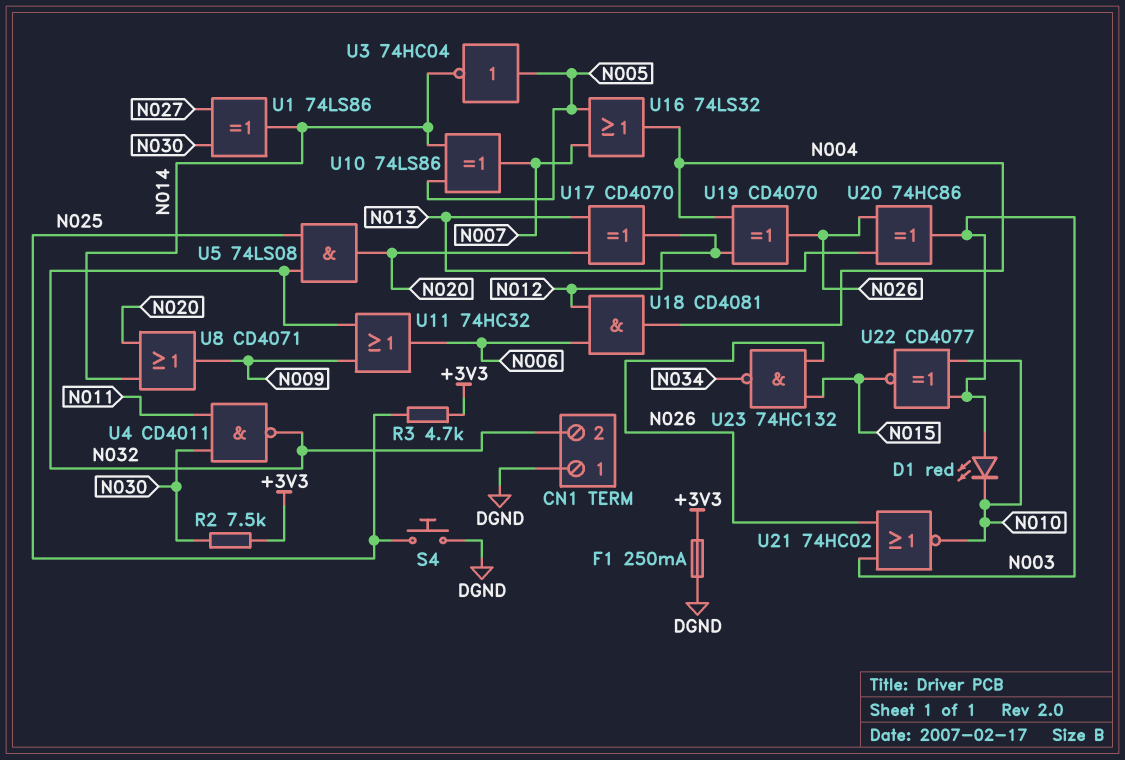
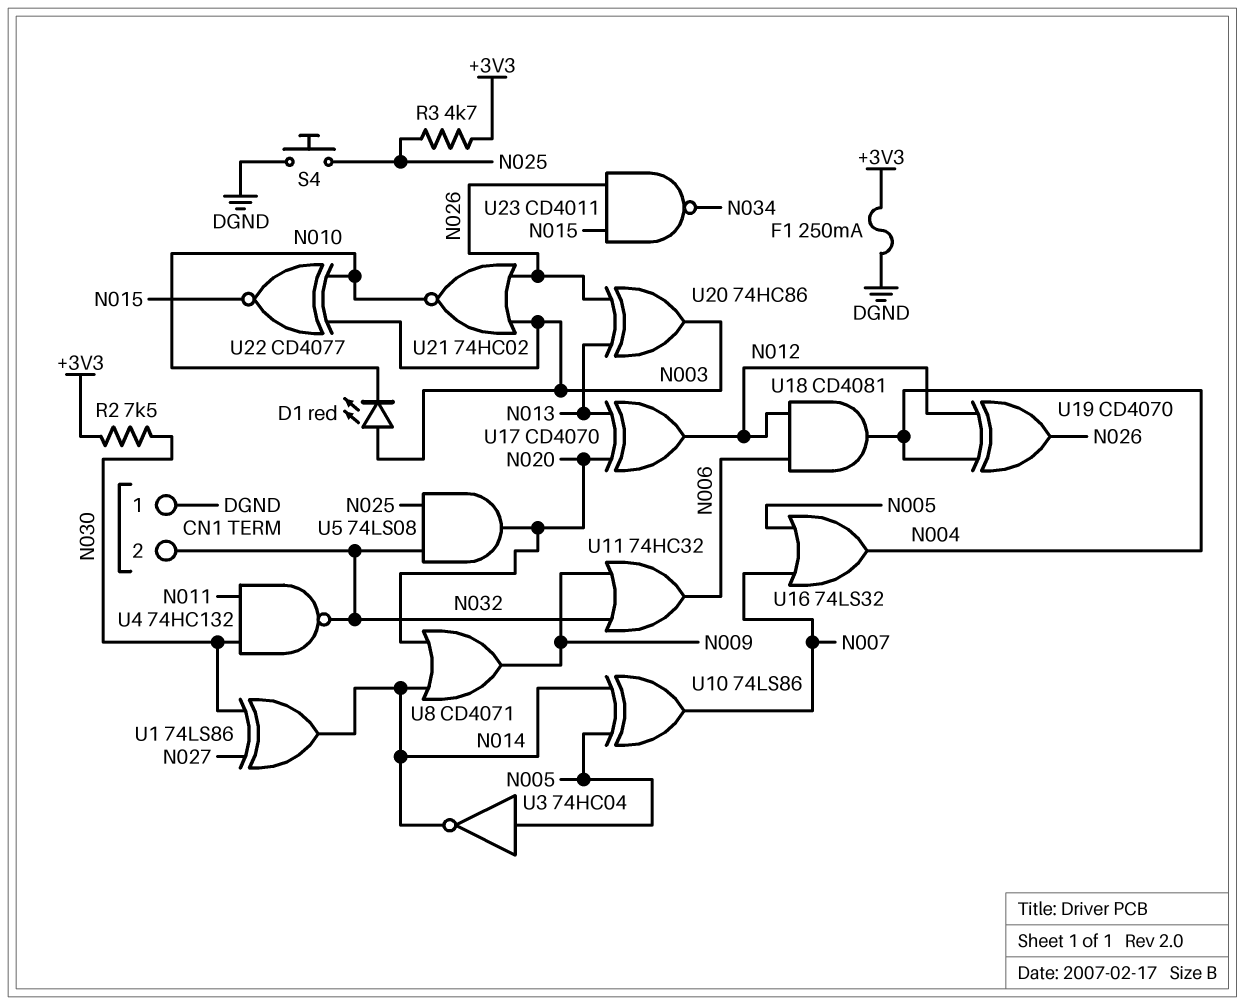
U4: NAND CD4011 (in N011, in N030, out N032) -> NAND 74HC132 (in N011, in N030, out N032)
U23: NAND 74HC132 (in N015, in N026, out N034) -> NAND CD4011 (in N015, in N026, out N034)

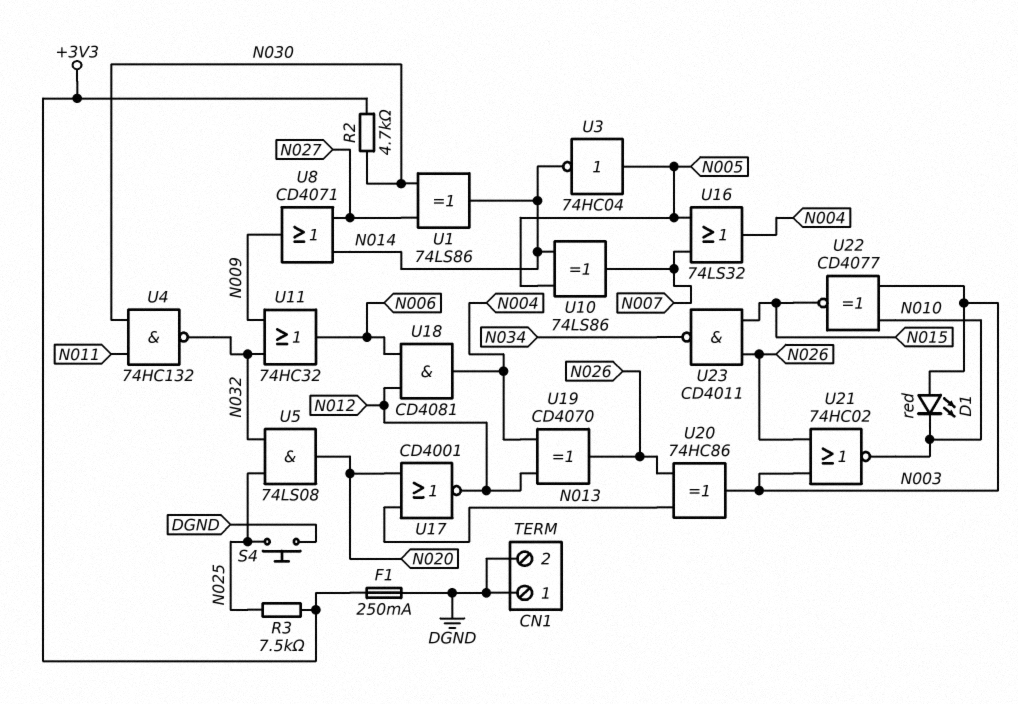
CN1 pin 2: N032 -> DGND
R2: 7.5k (+3V3, N030) -> 4.7k (+3V3, N030)
R3: 4.7k (+3V3, N025) -> 7.5k (+3V3, N025)
U8: OR CD4071 (in N014, in N020, out N009) -> OR CD4071 (in N014, in N027, out N009)
U17: XOR CD4070 (in N013, in N020, out N012) -> NOR CD4001 (in N013, in N020, out N012)

